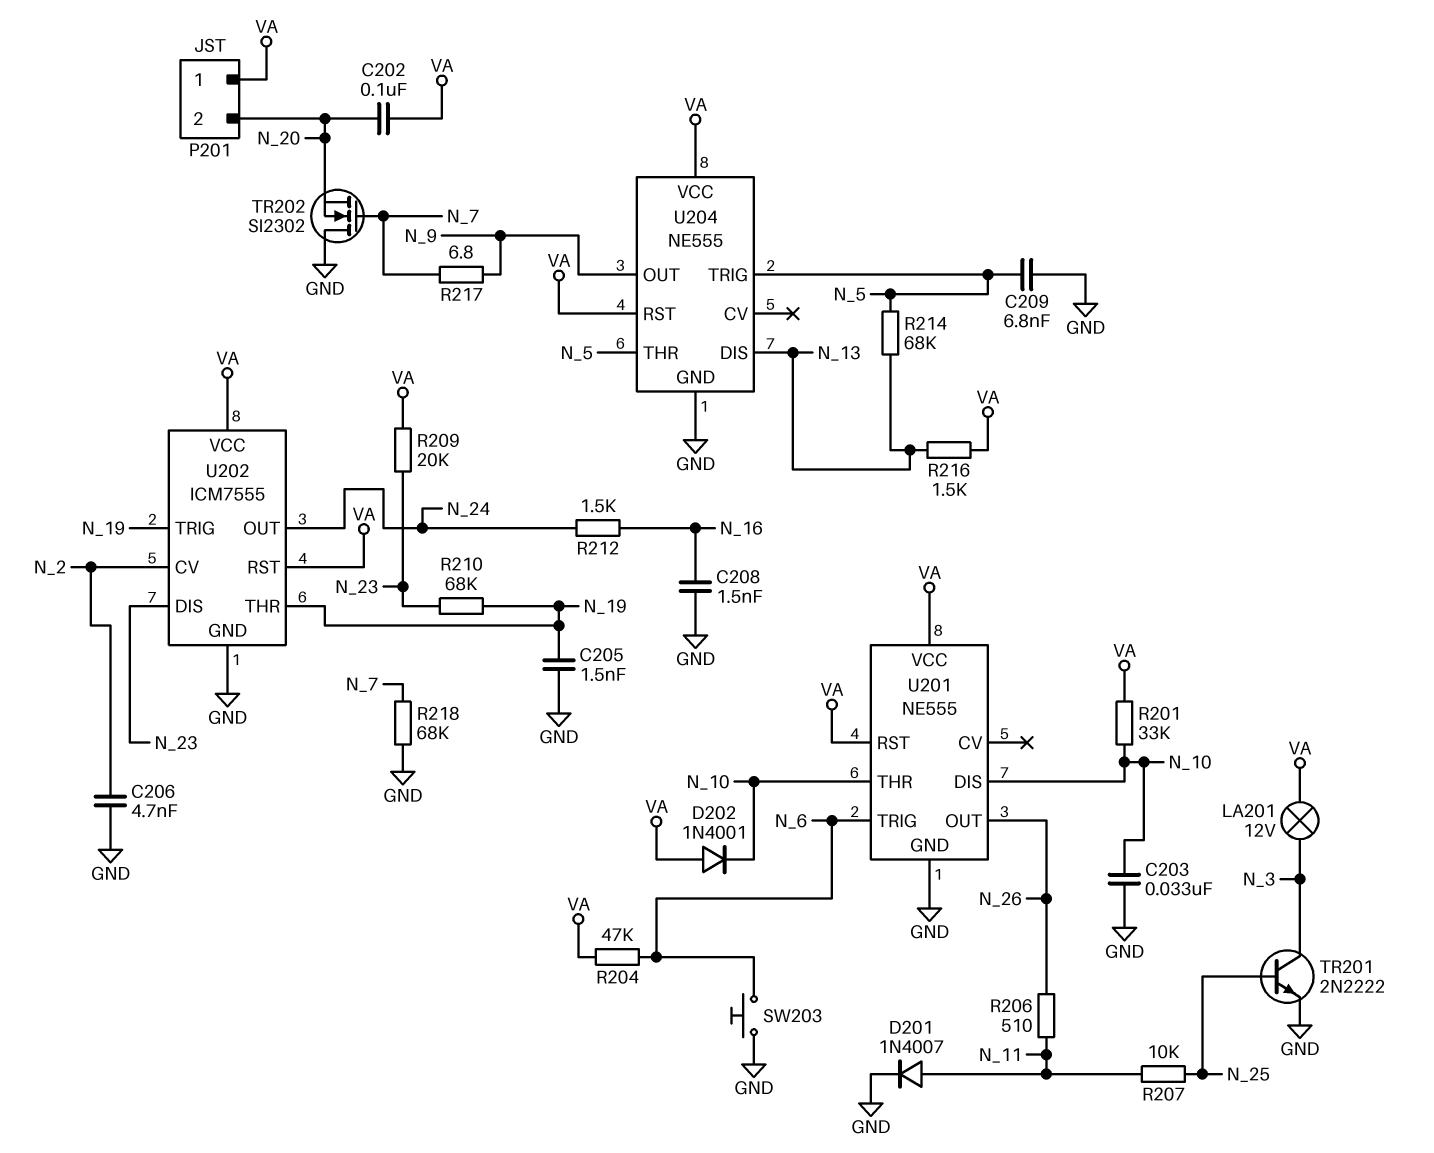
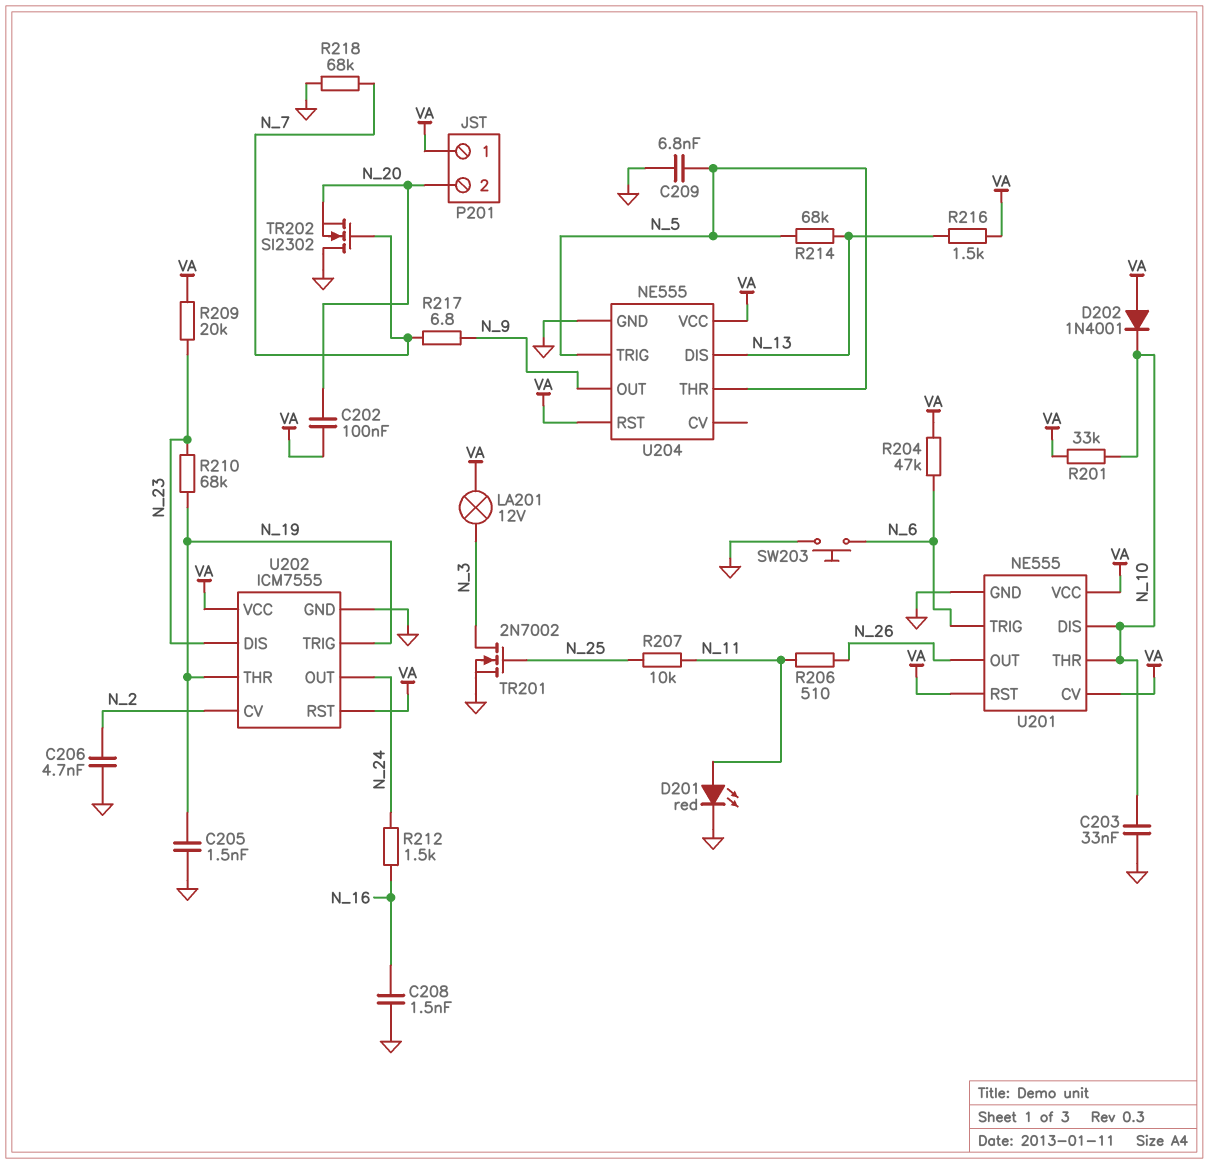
D201: diode 1N4007 (A N_11, K GND) -> LED red (A N_11, K GND)
TR201: NPN 2N2222 (B N_25, C N_3, E GND) -> NMOS 2N7002 (G N_25, D N_3, S GND)
U201 pin CV: none -> VA

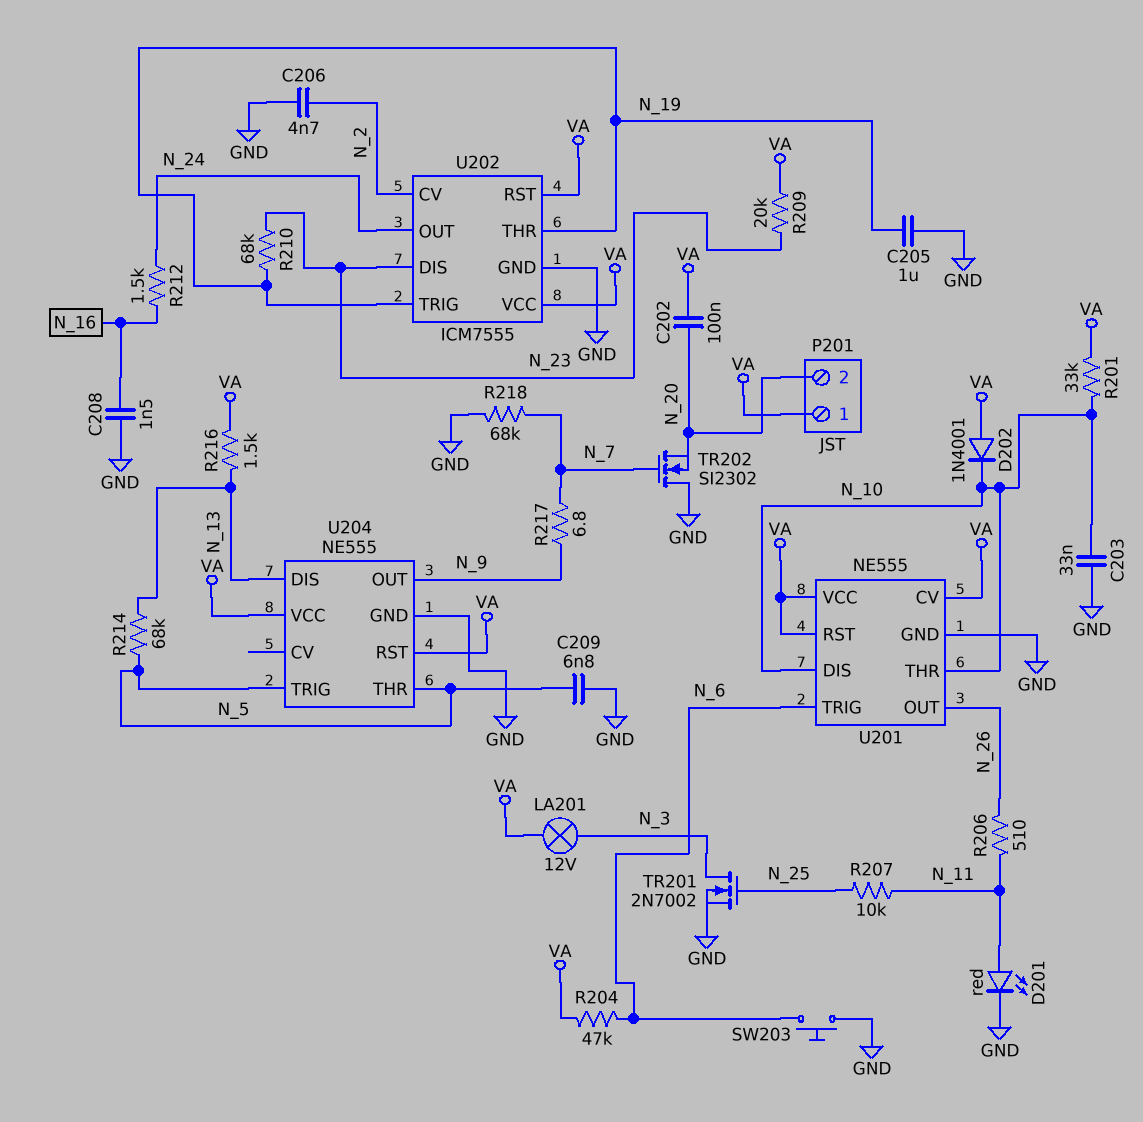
C205: 1.5nF (GND, N_19) -> 1uF (GND, N_19)

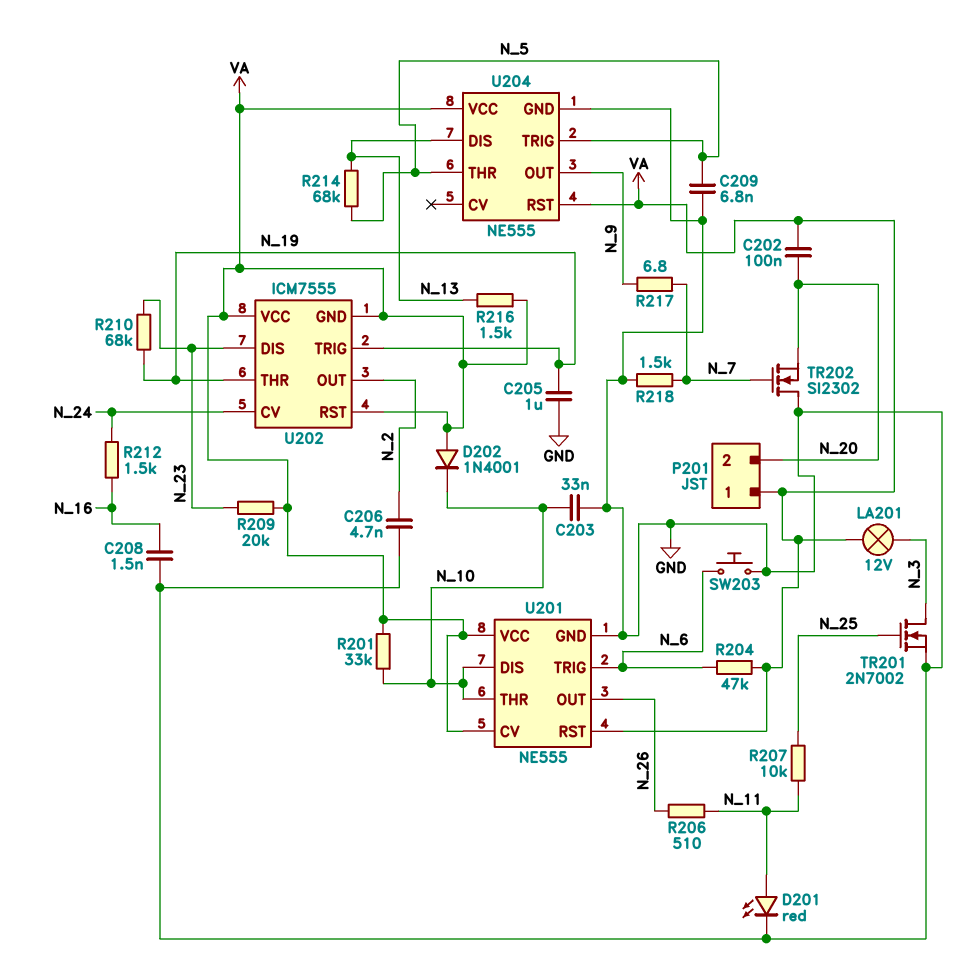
R218: 68k (GND, N_7) -> 1.5k (GND, N_7)
U202 pin CV: N_2 -> N_24
U202 pin GND: GND -> VA
U202 pin OUT: N_24 -> N_2

